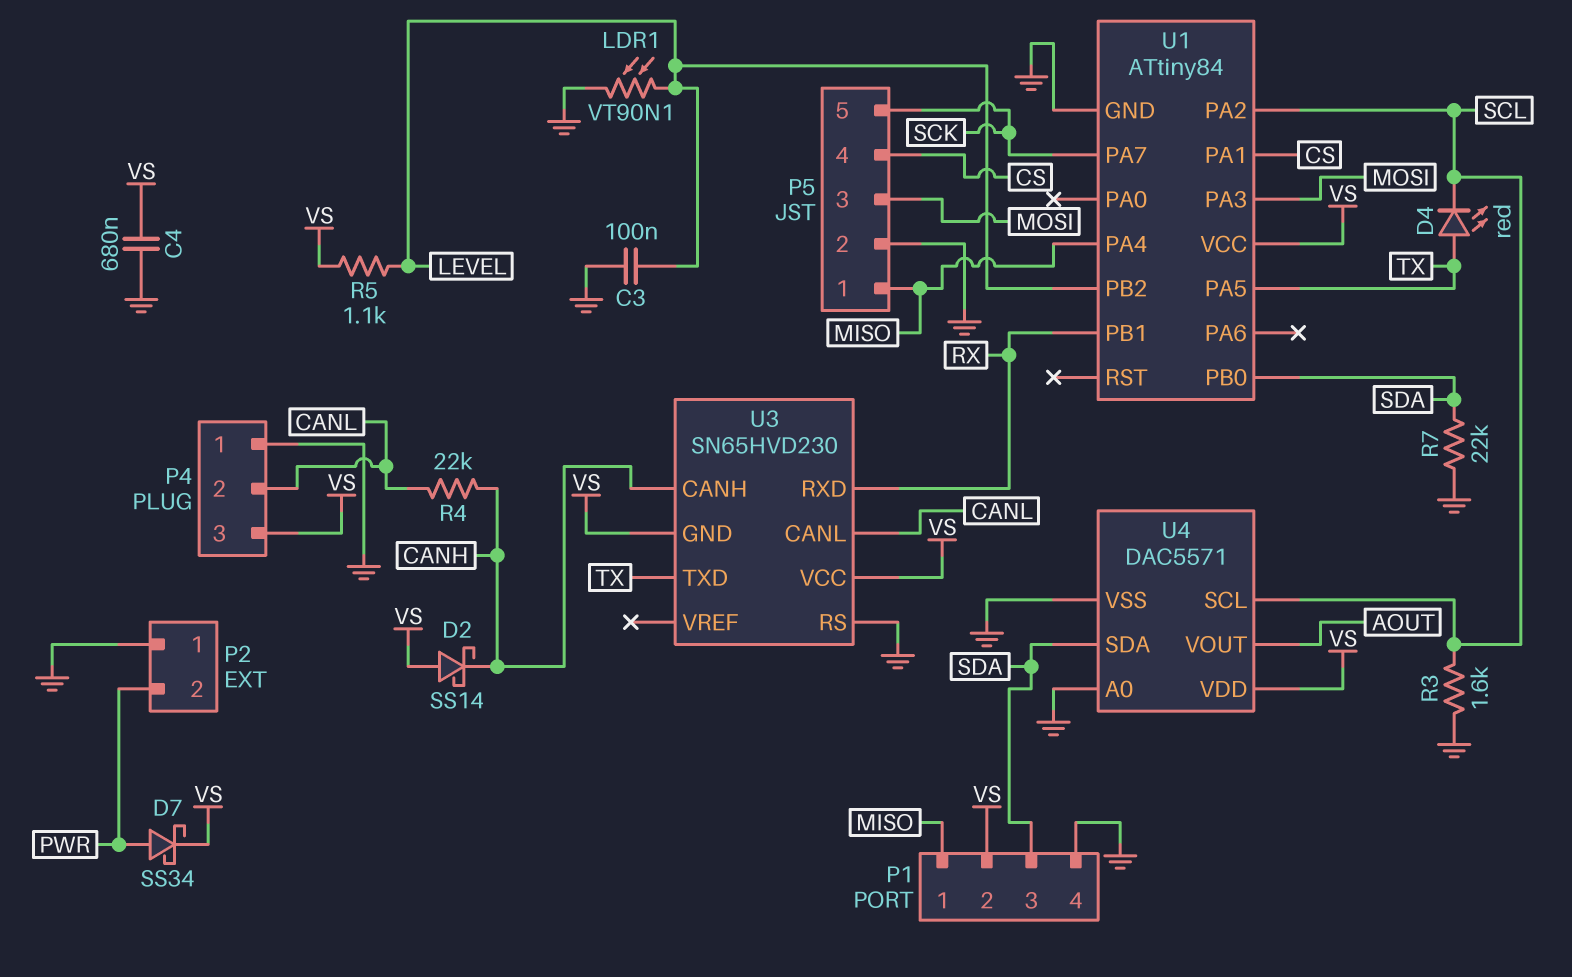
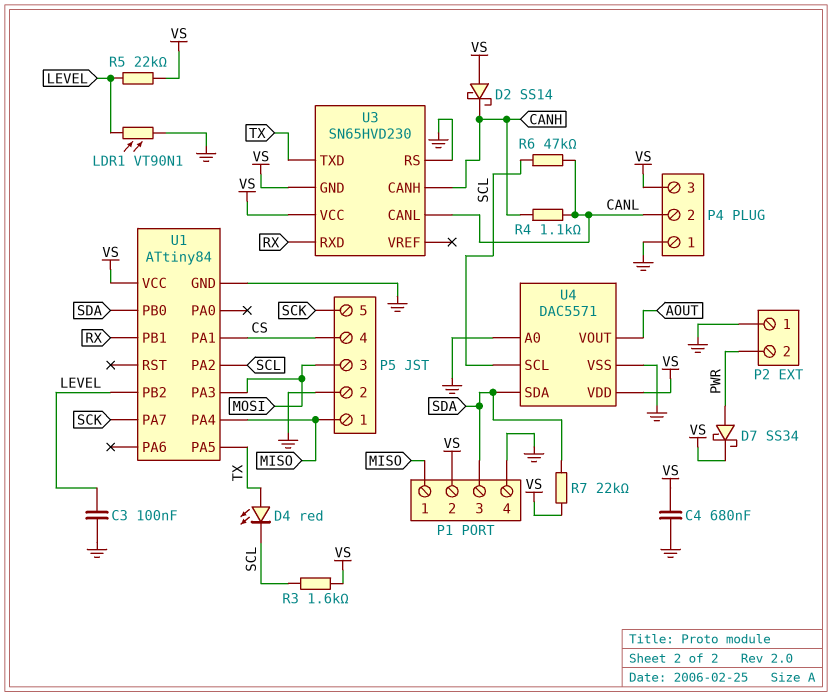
R3: 1.6k (GND, SCL) -> 1.6k (SCL, VS)
R4: 22k (CANH, CANL) -> 1.1k (CANH, CANL)
R5: 1.1k (LEVEL, VS) -> 22k (LEVEL, VS)
R6: none -> 47k (CANL, SCL)
R7: 22k (GND, SDA) -> 22k (SDA, VS)

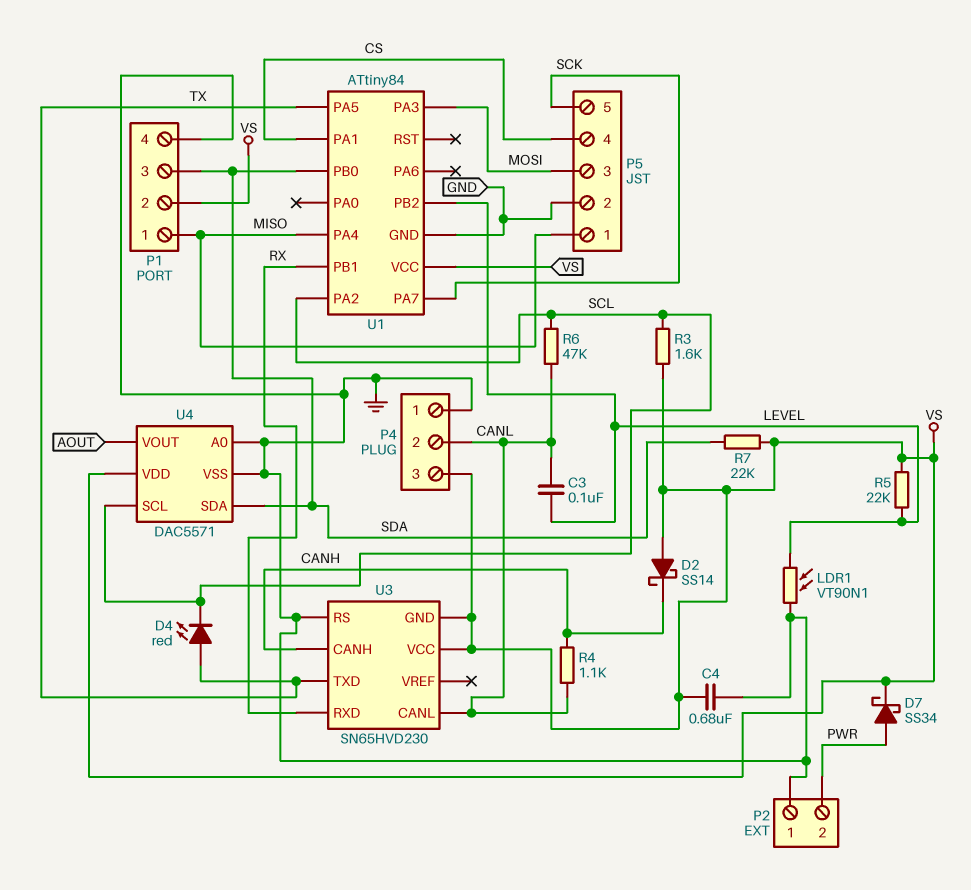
C3: 100nF (GND, LEVEL) -> 100nF (CANL, LEVEL)

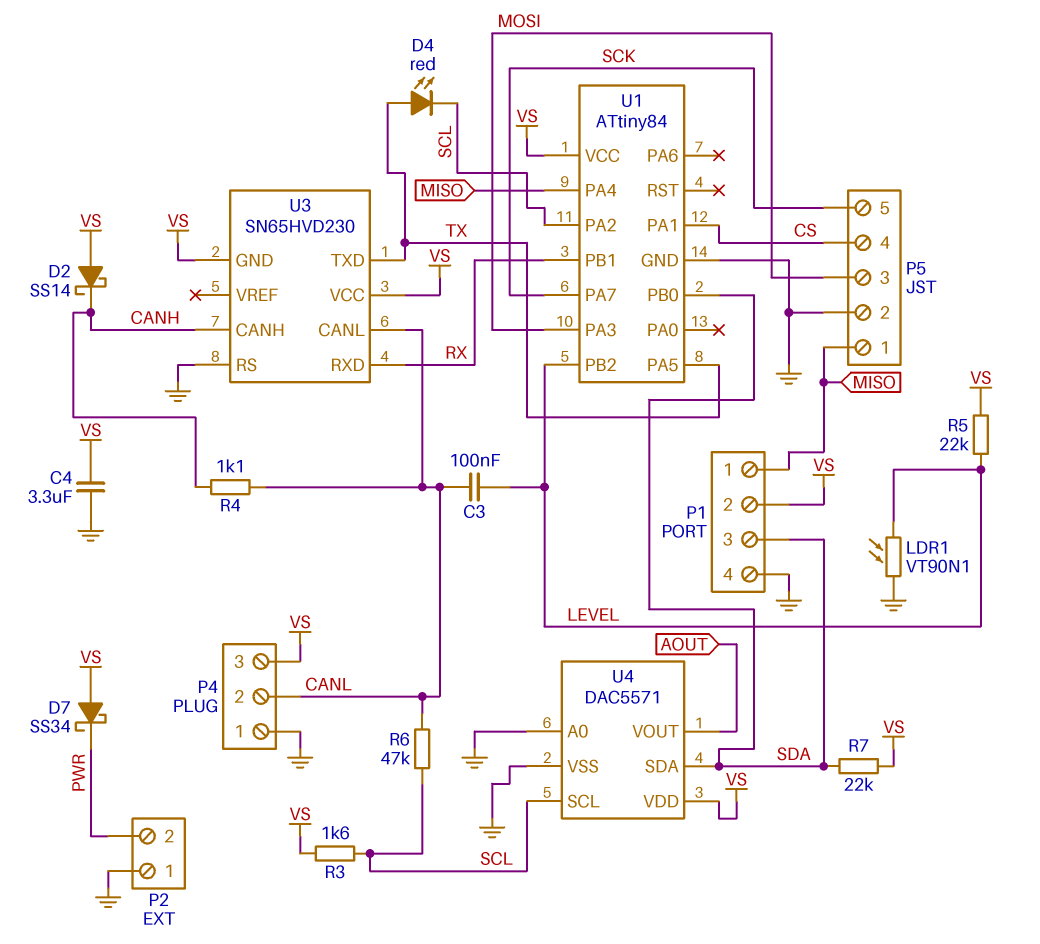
C4: 680nF (GND, VS) -> 3.3uF (GND, VS)
D7: schottky SS34 (A PWR, K VS) -> schottky SS34 (A VS, K PWR)

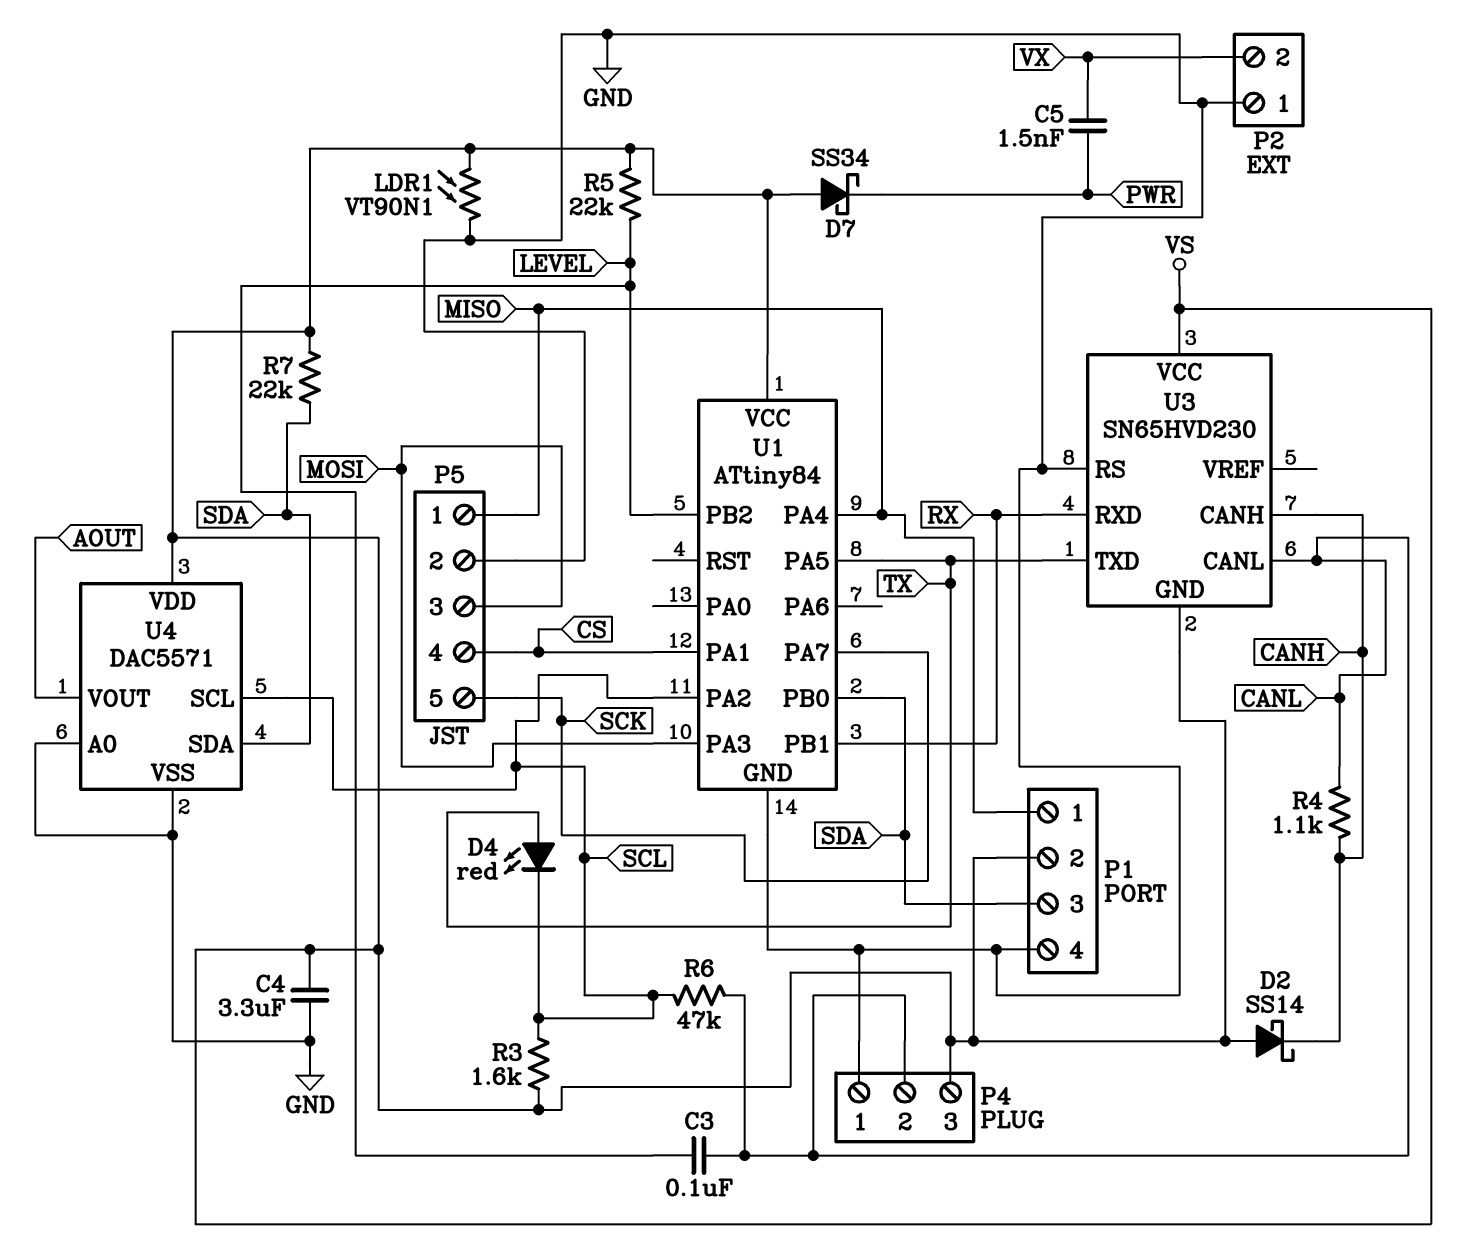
C5: none -> 1.5nF (PWR, VX)
LDR1: VT90N1 (GND, LEVEL) -> VT90N1 (GND, VS)
P2 pin 2: PWR -> VX

